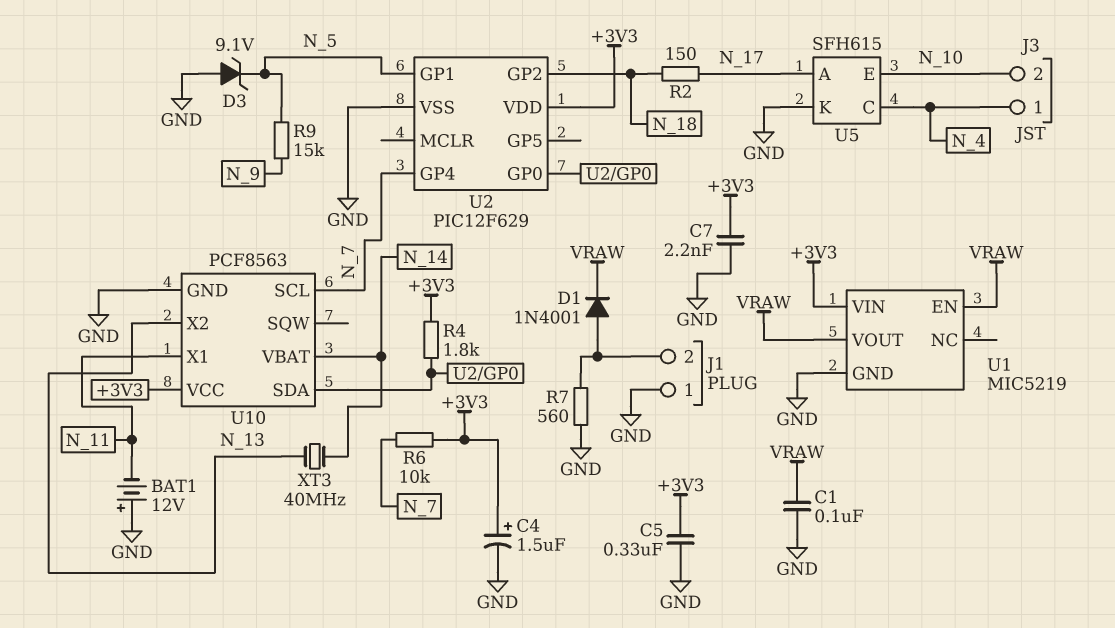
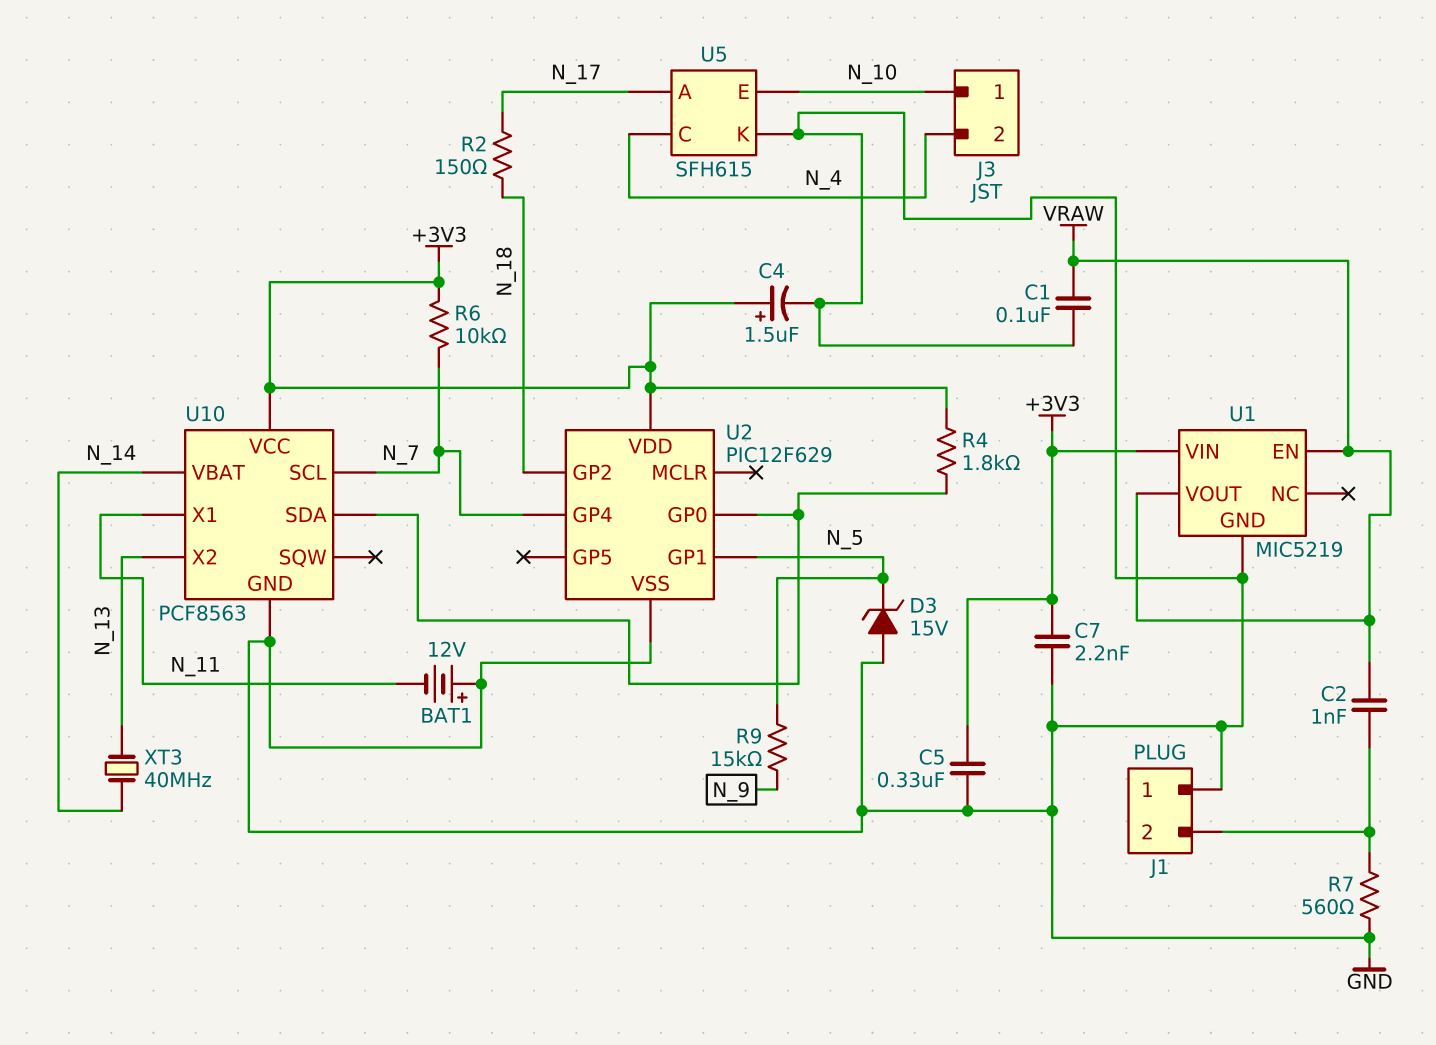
C2: none -> 1nF (J1/2, VRAW)
D1: diode 1N4001 (A J1/2, K VRAW) -> none
D3: zener 9.1V (A GND, K N_5) -> zener 15V (A GND, K N_5)
J3 pin 1: N_4 -> N_10
J3 pin 2: N_10 -> N_4

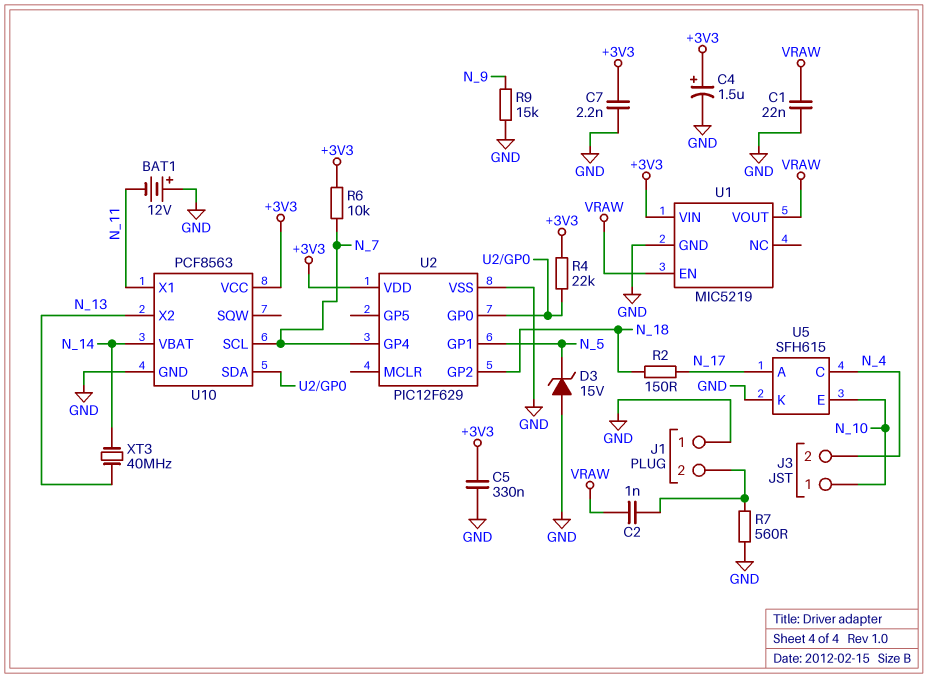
C1: 100nF (GND, VRAW) -> 22nF (GND, VRAW)
R4: 1.8k (+3V3, U2/GP0) -> 22k (+3V3, U2/GP0)
R9: 15k (N_5, N_9) -> 15k (GND, N_9)

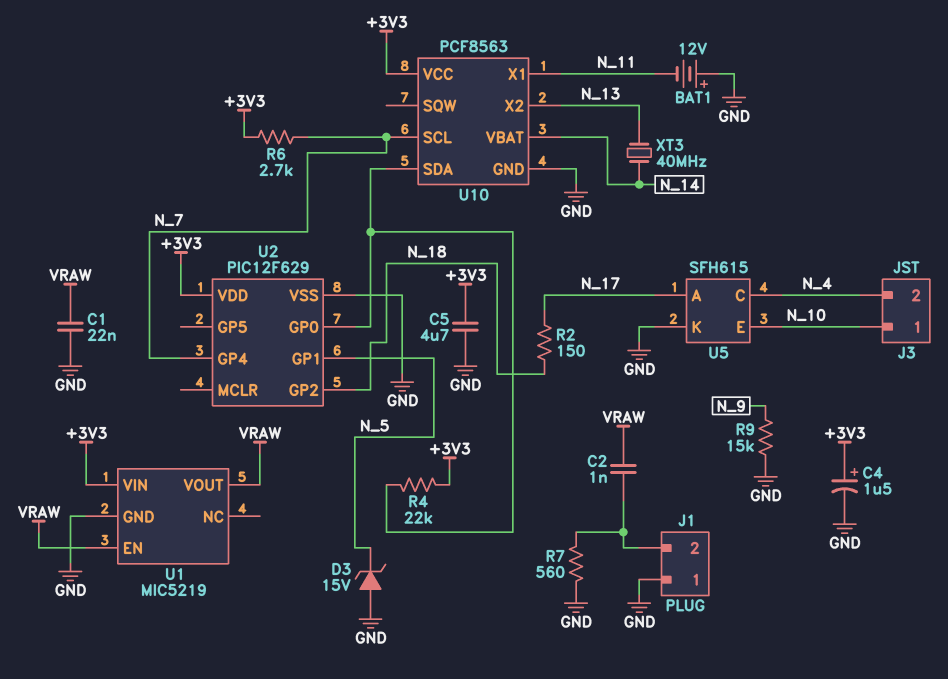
C5: 330nF (+3V3, GND) -> 4.7uF (+3V3, GND)
C7: 2.2nF (+3V3, GND) -> none
R6: 10k (+3V3, N_7) -> 2.7k (+3V3, N_7)

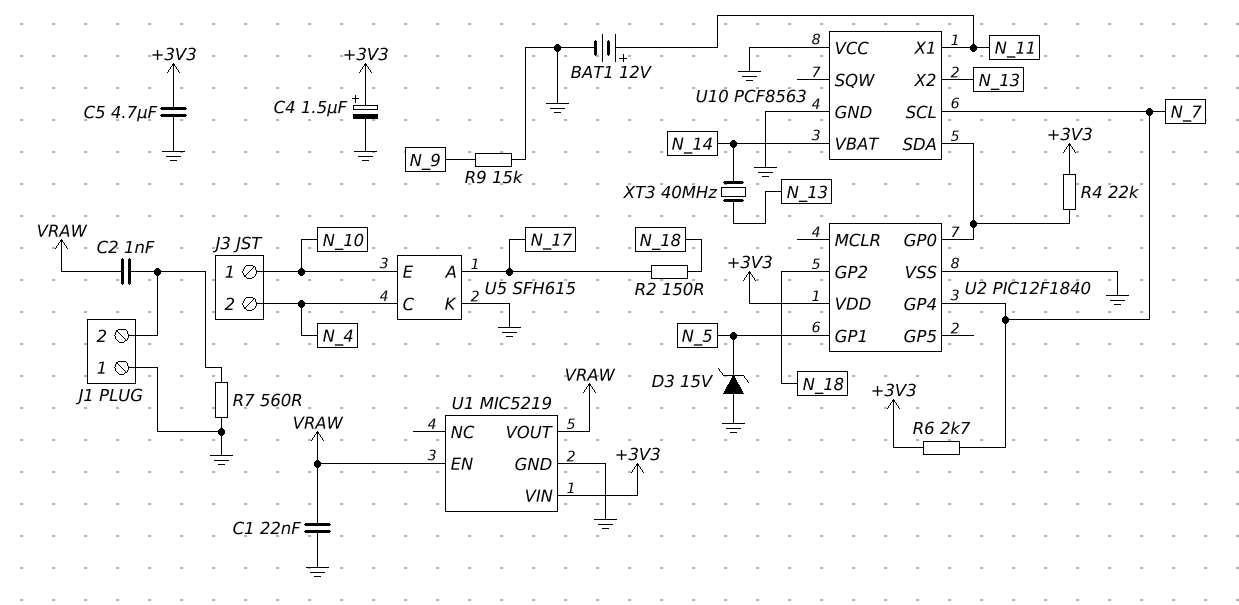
BAT1: 12V (plus GND, minus N_11) -> 12V (plus N_11, minus GND)
U2: PIC12F629 -> PIC12F1840
U10 pin VCC: +3V3 -> GND

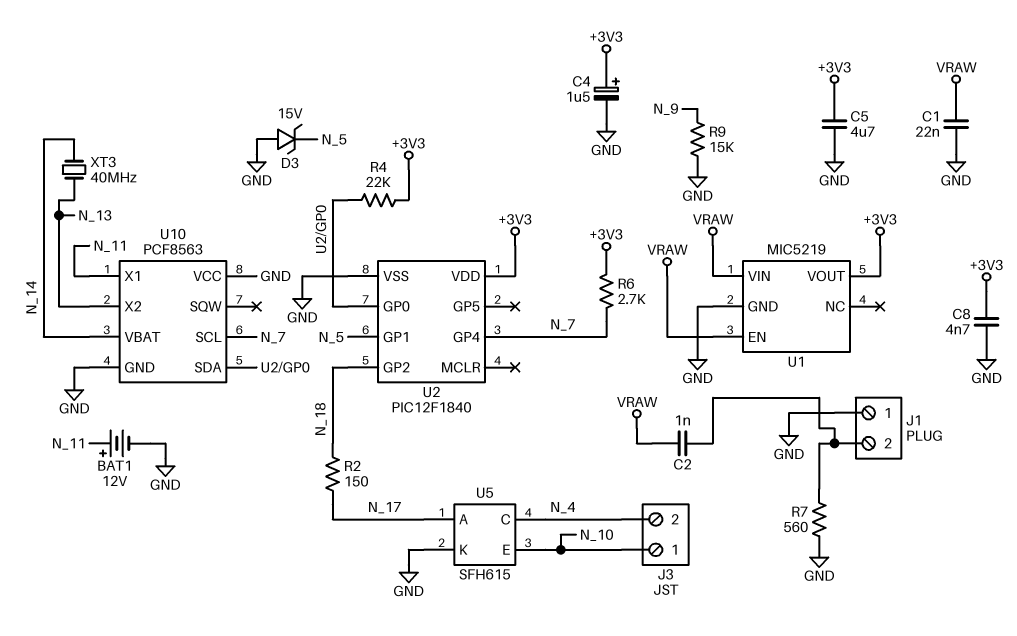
C8: none -> 4.7nF (+3V3, GND)
U1 pin VIN: +3V3 -> VRAW
U1 pin VOUT: VRAW -> +3V3

